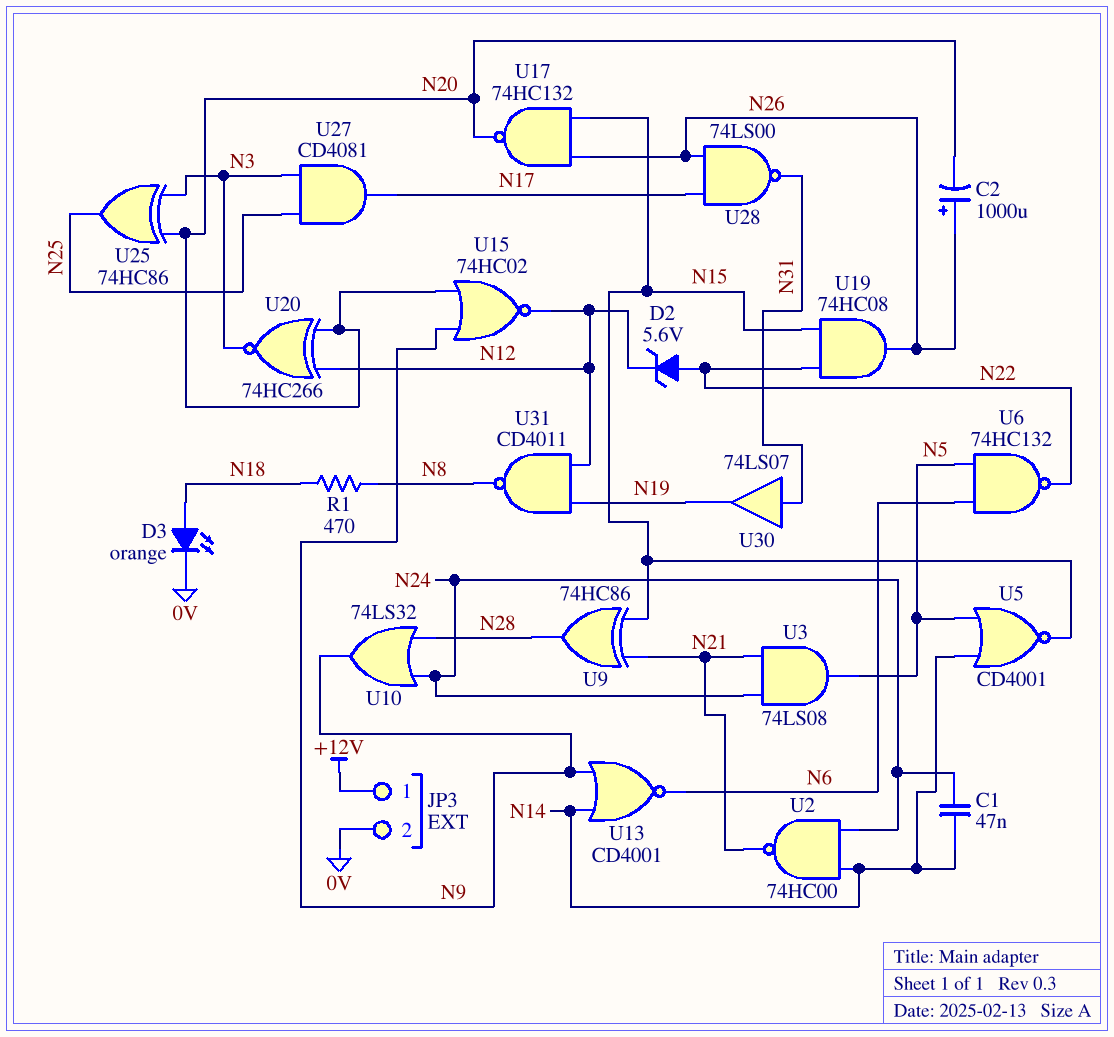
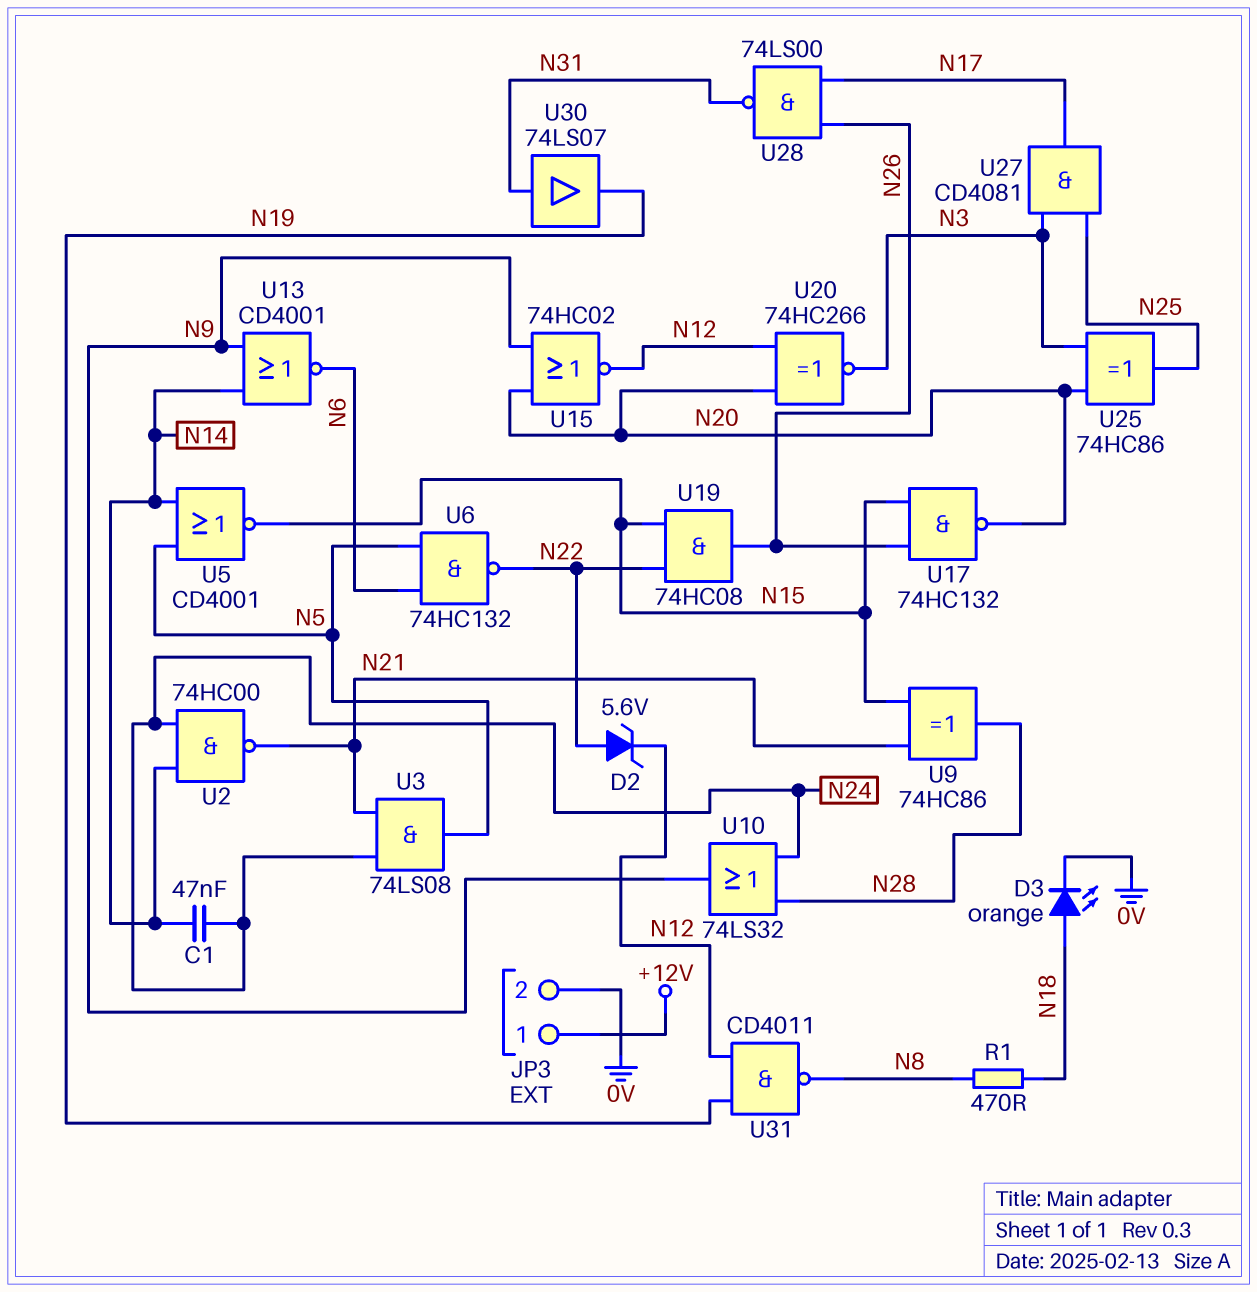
C2: 1000uF (plus N26, minus N20) -> none

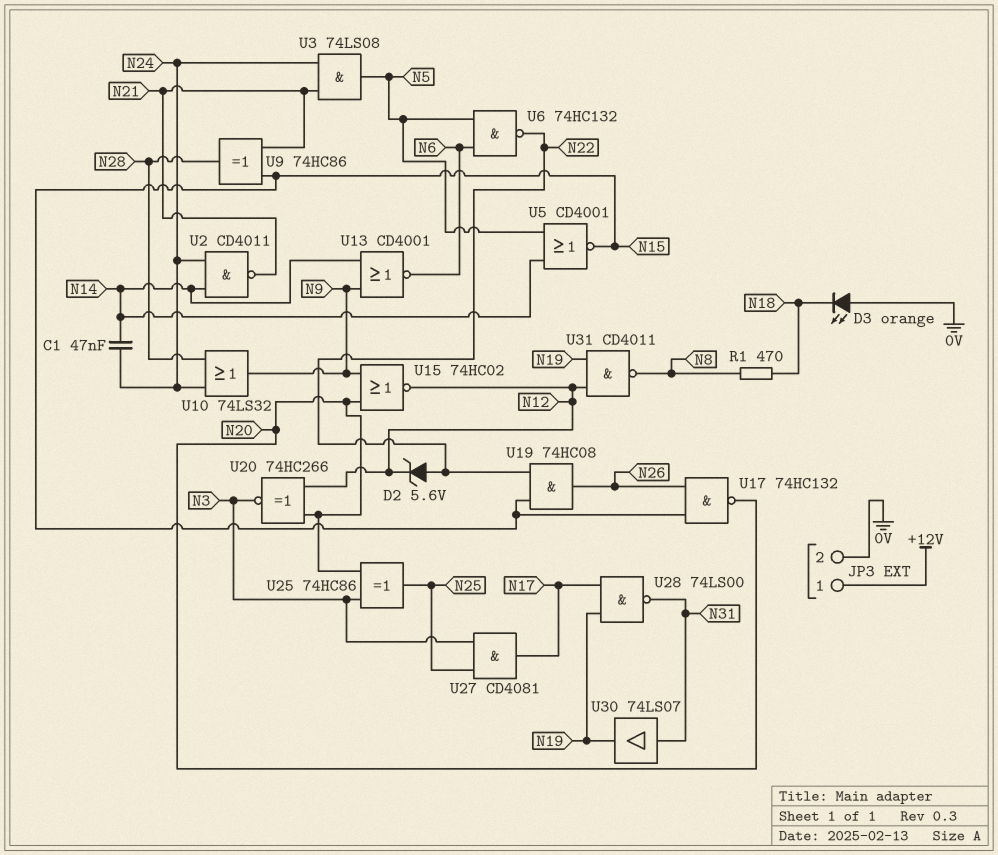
D3: LED orange (A N18, K 0V) -> LED orange (A 0V, K N18)
U2: NAND 74HC00 (in N14, in N24, out N21) -> NAND CD4011 (in N14, in N24, out N21)
U28: NAND 74LS00 (in N17, in N26, out N31) -> NAND 74LS00 (in N17, in N19, out N31)

